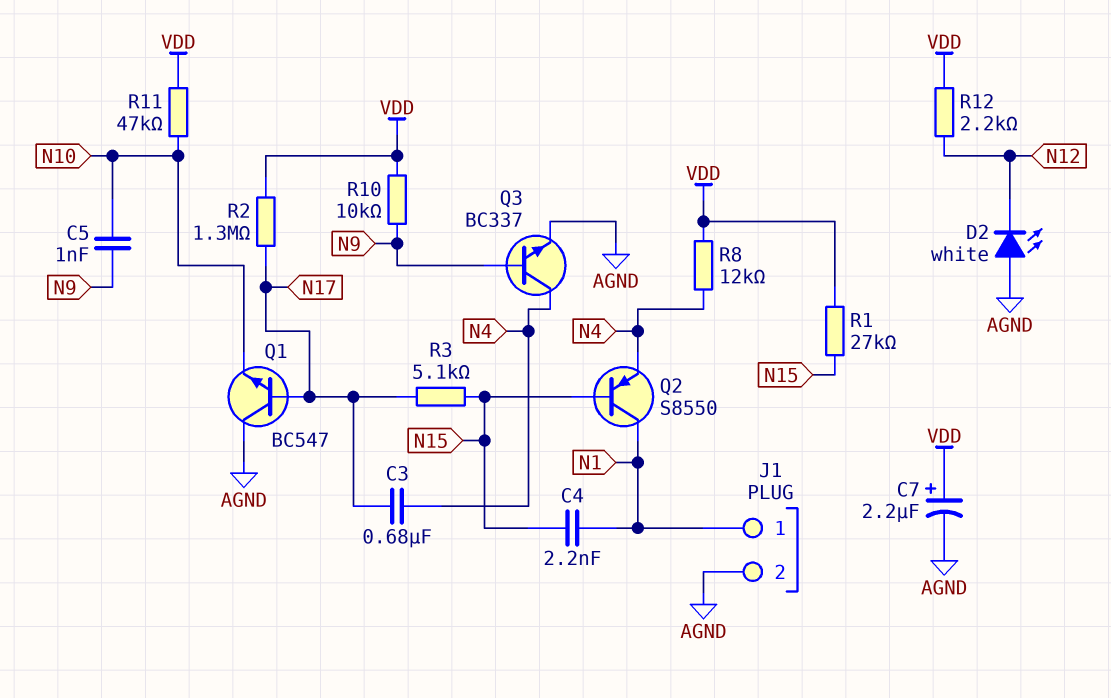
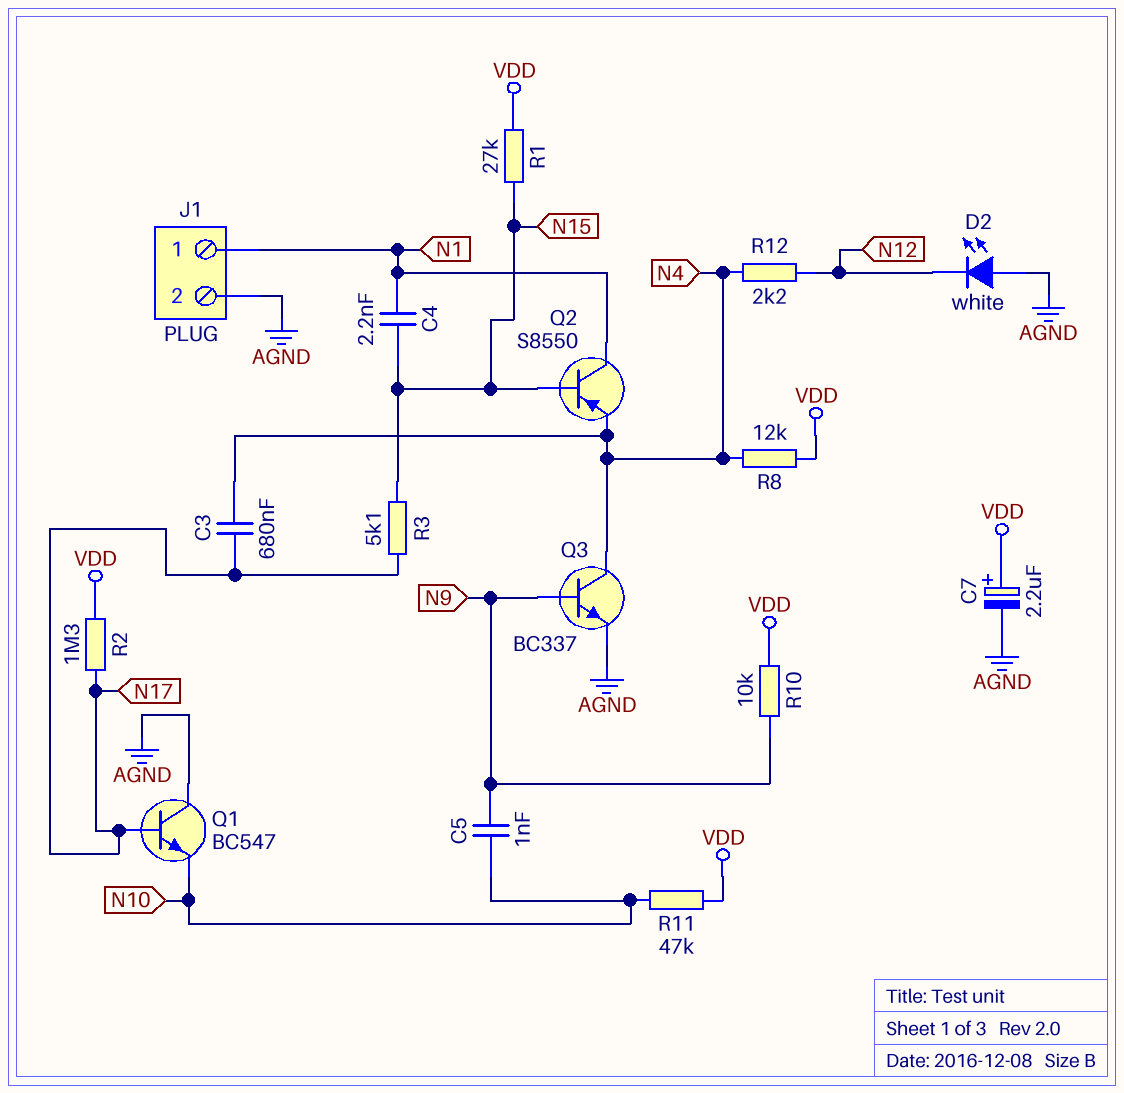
R12: 2.2k (N12, VDD) -> 2.2k (N4, N12)

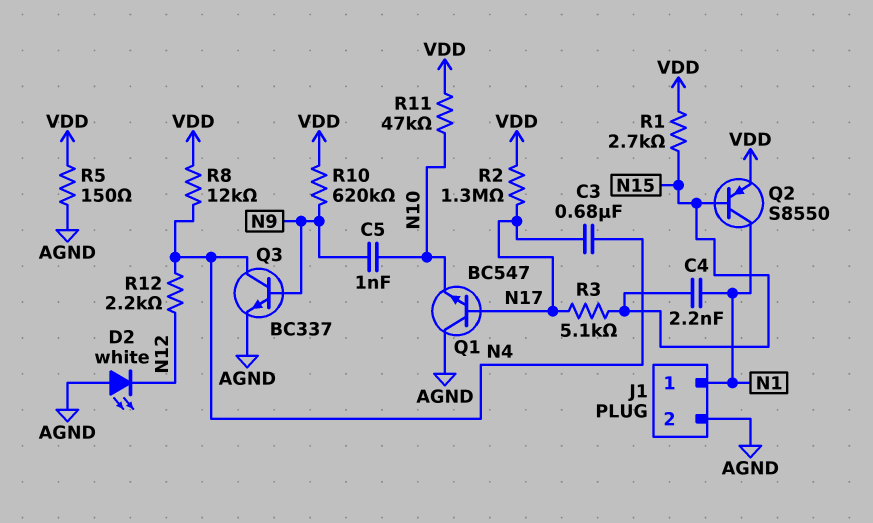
C7: 2.2uF (plus VDD, minus AGND) -> none
Q2: PNP S8550 (B N15, C N1, E N4) -> PNP S8550 (B N15, C N1, E VDD)
R1: 27k (N15, VDD) -> 2.7k (N15, VDD)
R5: none -> 150 (AGND, VDD)
R10: 10k (N9, VDD) -> 620k (N9, VDD)

